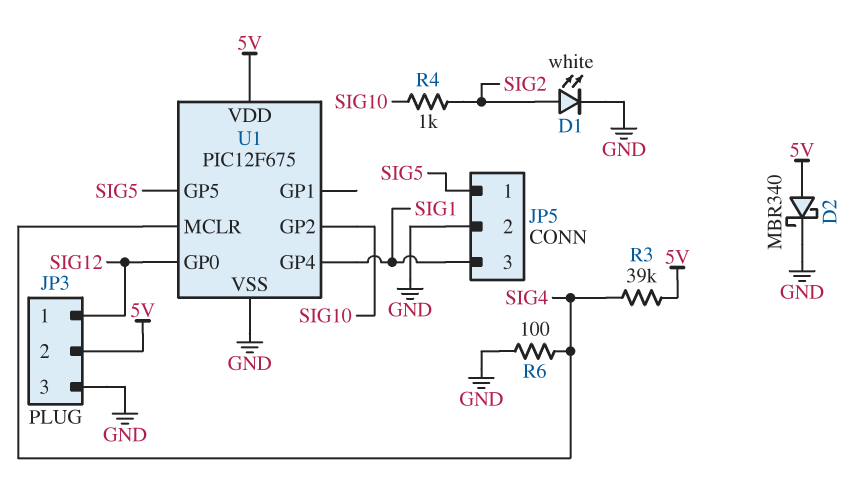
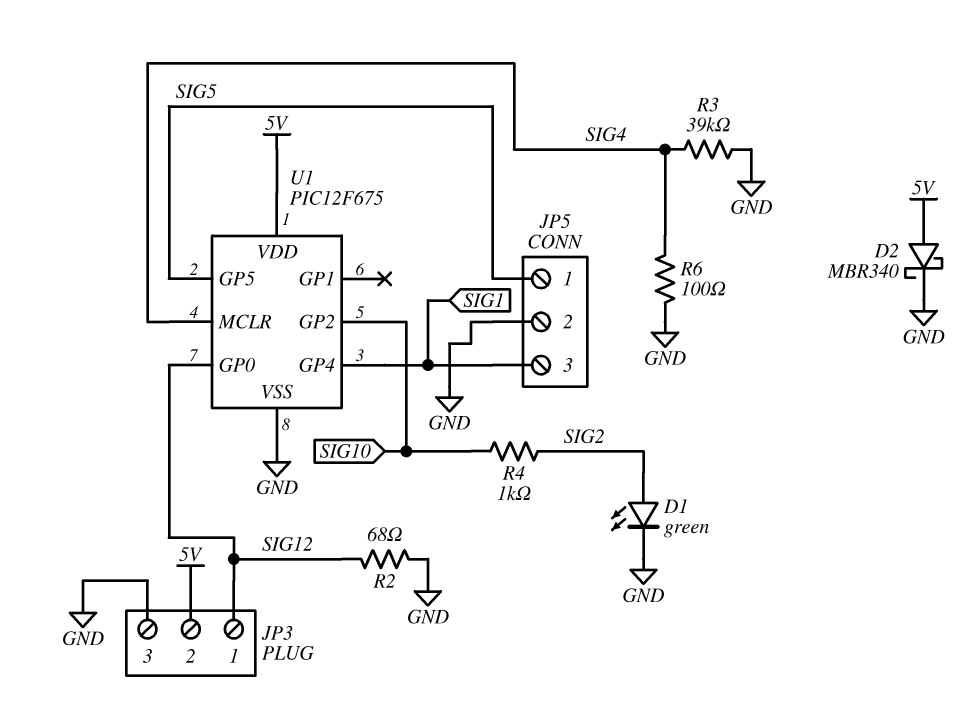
D1: LED white (A SIG2, K GND) -> LED green (A SIG2, K GND)
R2: none -> 68 (GND, SIG12)
R3: 39k (5V, SIG4) -> 39k (GND, SIG4)

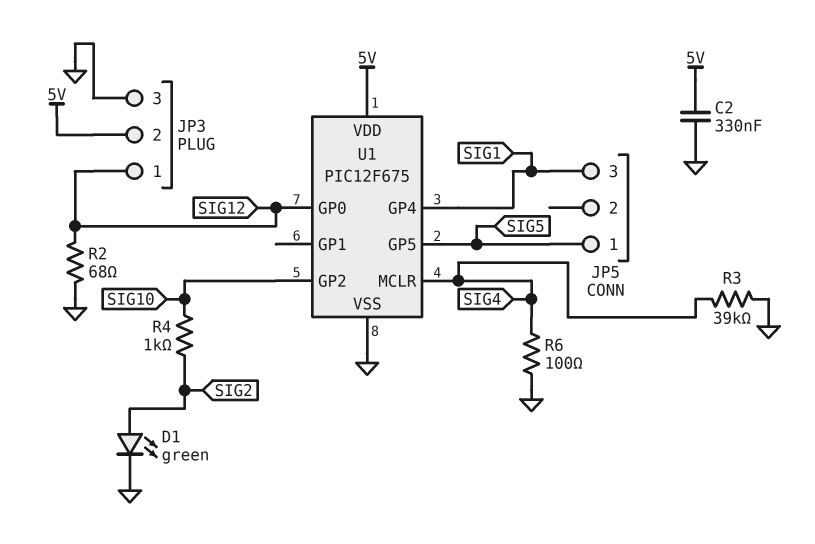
C2: none -> 330nF (5V, GND)
D2: schottky MBR340 (A 5V, K GND) -> none
JP5 pin 2: GND -> none

